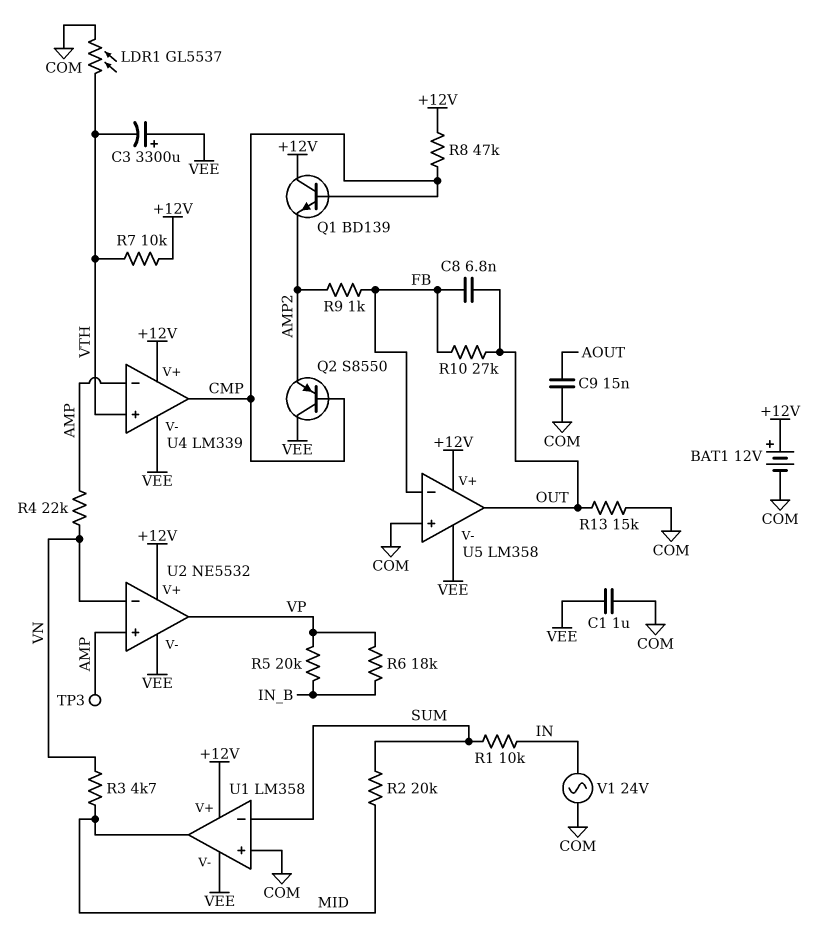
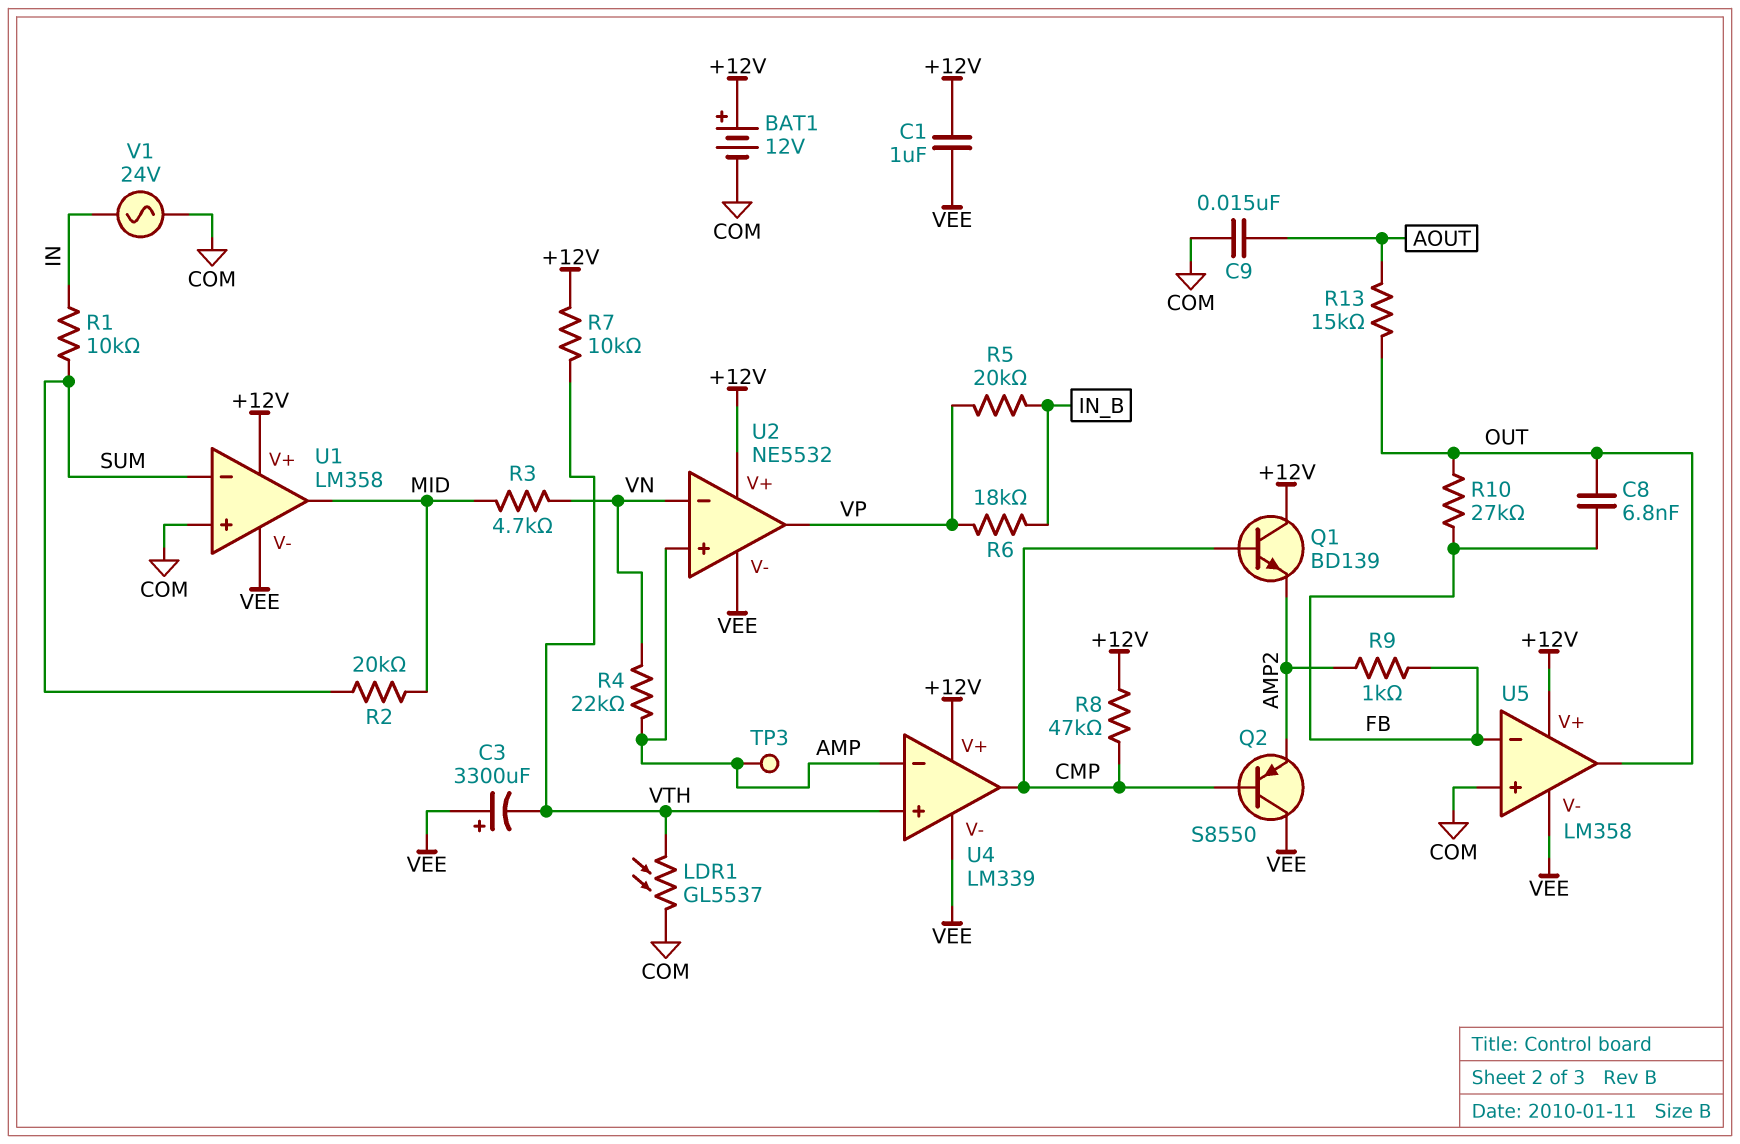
C1: 1uF (COM, VEE) -> 1uF (+12V, VEE)
R13: 15k (COM, OUT) -> 15k (AOUT, OUT)

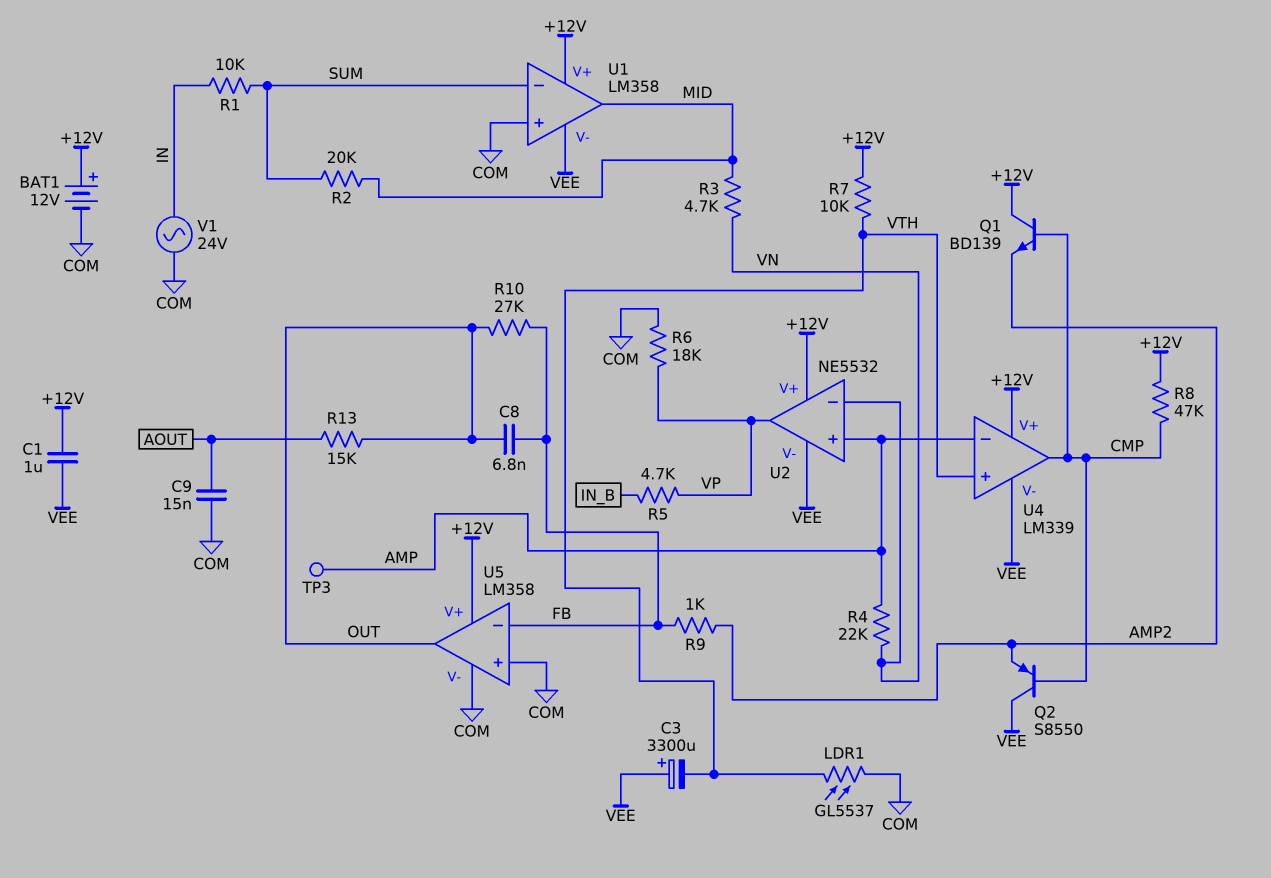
R5: 20k (IN_B, VP) -> 4.7k (IN_B, VP)
R6: 18k (IN_B, VP) -> 18k (COM, VP)
U5 pin V-: VEE -> COM

